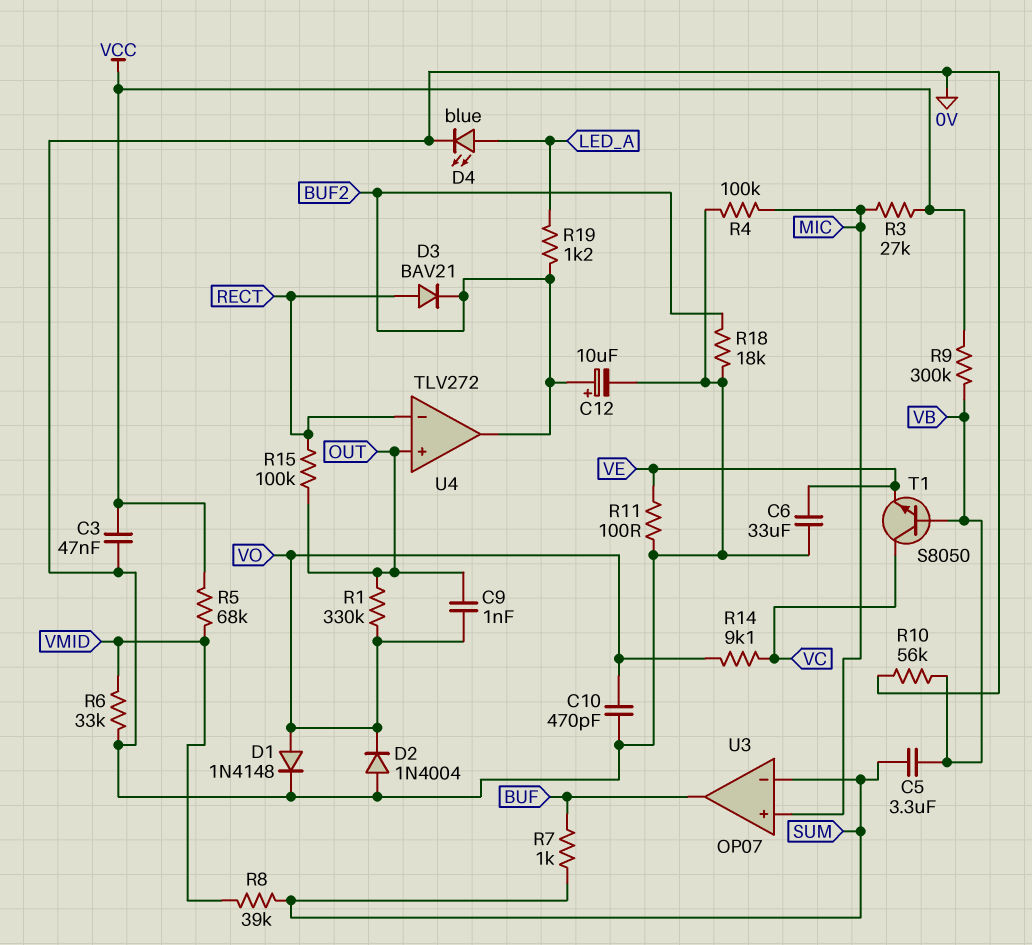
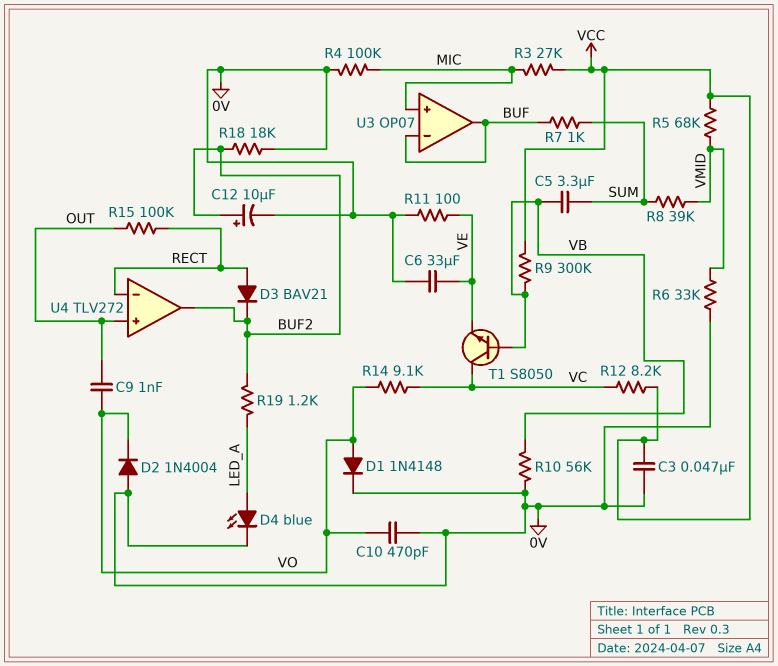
R1: 330k (OUT, VO) -> none
R12: none -> 8.2k (VC, VCC)
U3 pin in-: SUM -> BUF

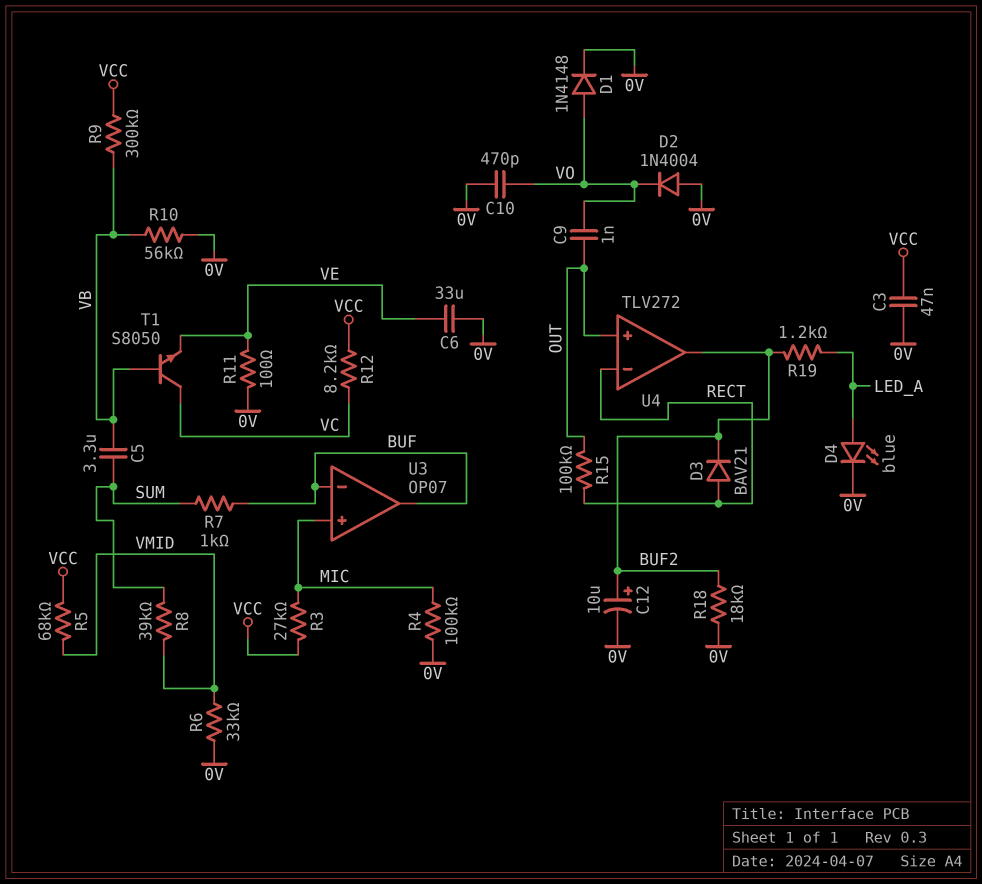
R14: 9.1k (VC, VO) -> none

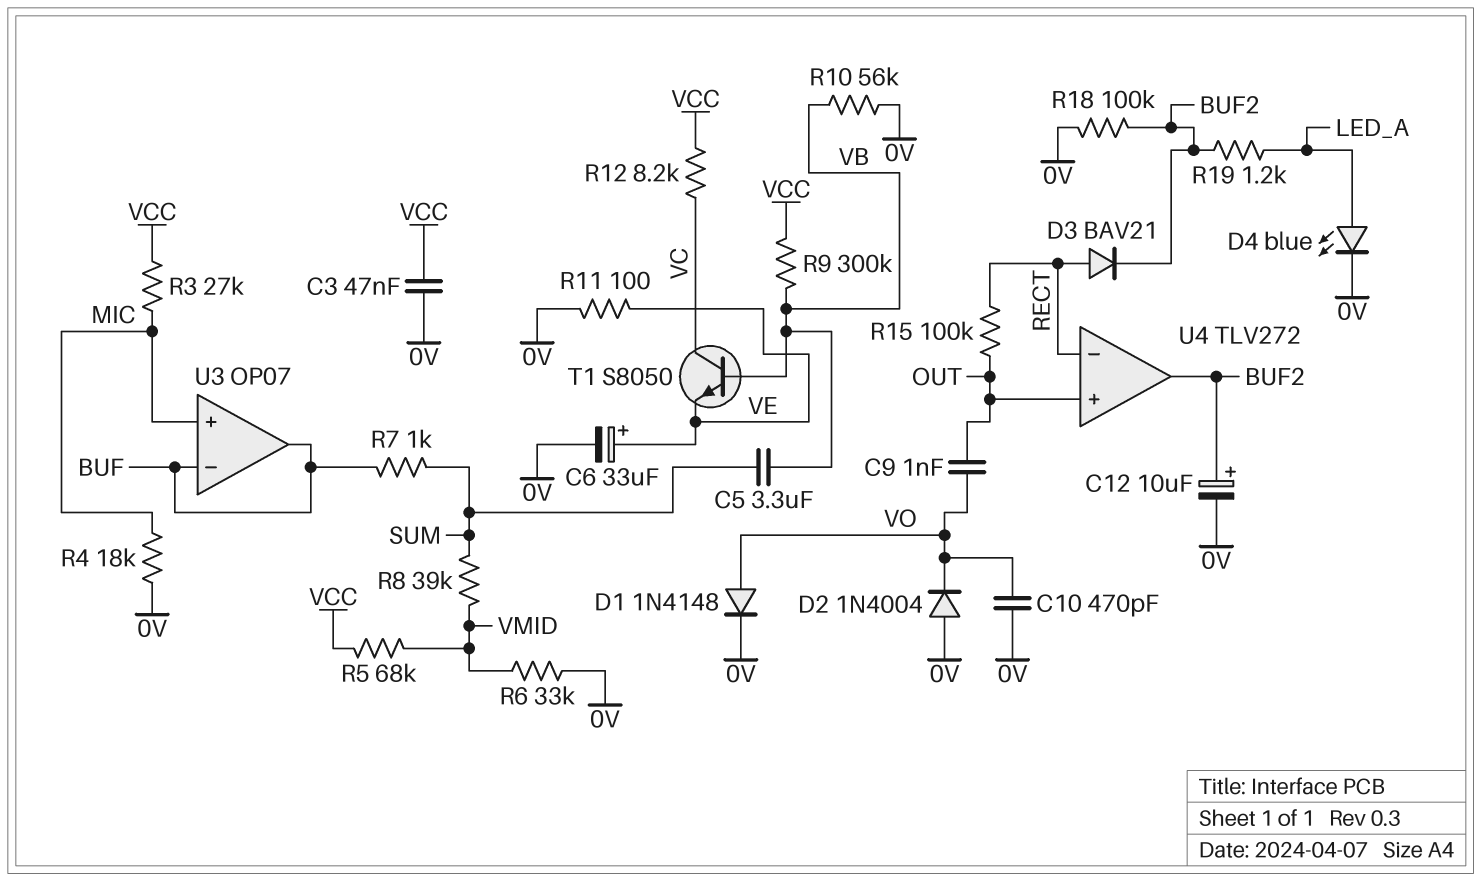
C6: 33uF (0V, VE) -> 33uF (plus VE, minus 0V)
R4: 100k (0V, MIC) -> 18k (0V, MIC)
R18: 18k (0V, BUF2) -> 100k (0V, BUF2)

